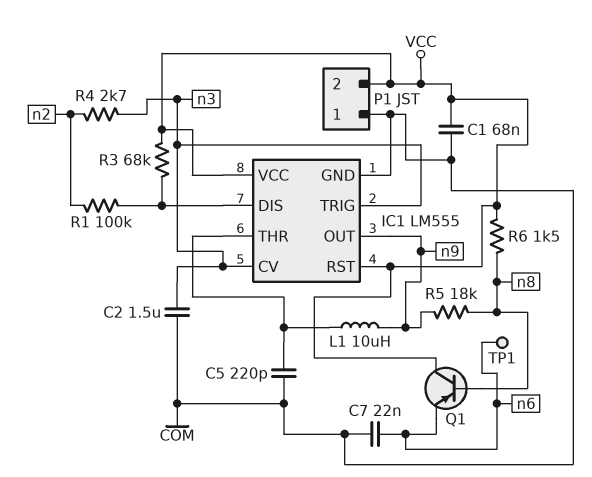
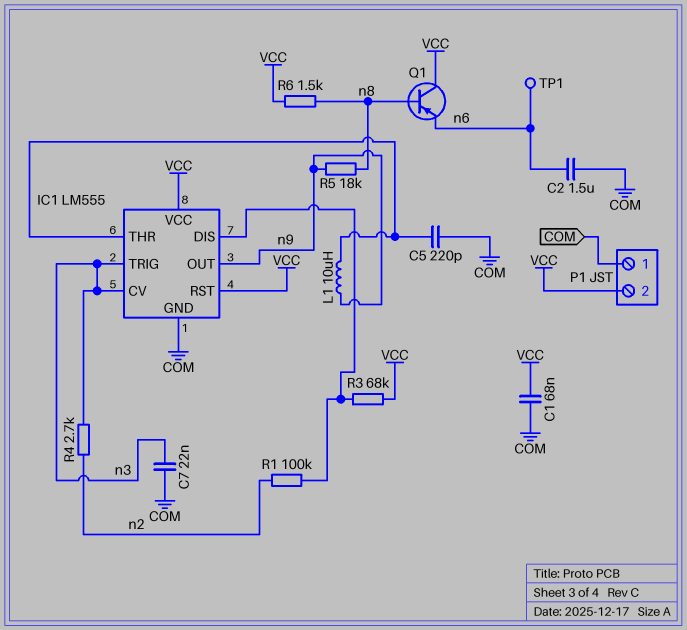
C2: 1.5uF (COM, n3) -> 1.5uF (COM, n6)
C7: 22nF (COM, n6) -> 22nF (COM, n3)

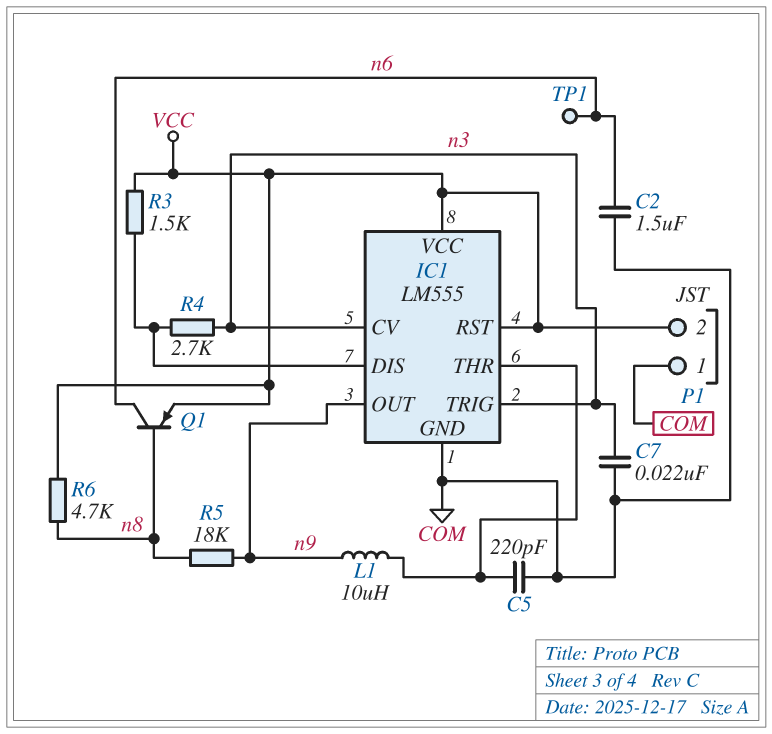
C1: 68nF (COM, VCC) -> none
Q1: PNP (B n8, C VCC, E n6) -> PNP (B n8, C n6, E VCC)
R1: 100k (IC1/DIS, n2) -> none
R3: 68k (IC1/DIS, VCC) -> 1.5k (IC1/DIS, VCC)
R4: 2.7k (n2, n3) -> 2.7k (IC1/DIS, n3)
R6: 1.5k (VCC, n8) -> 4.7k (VCC, n8)

